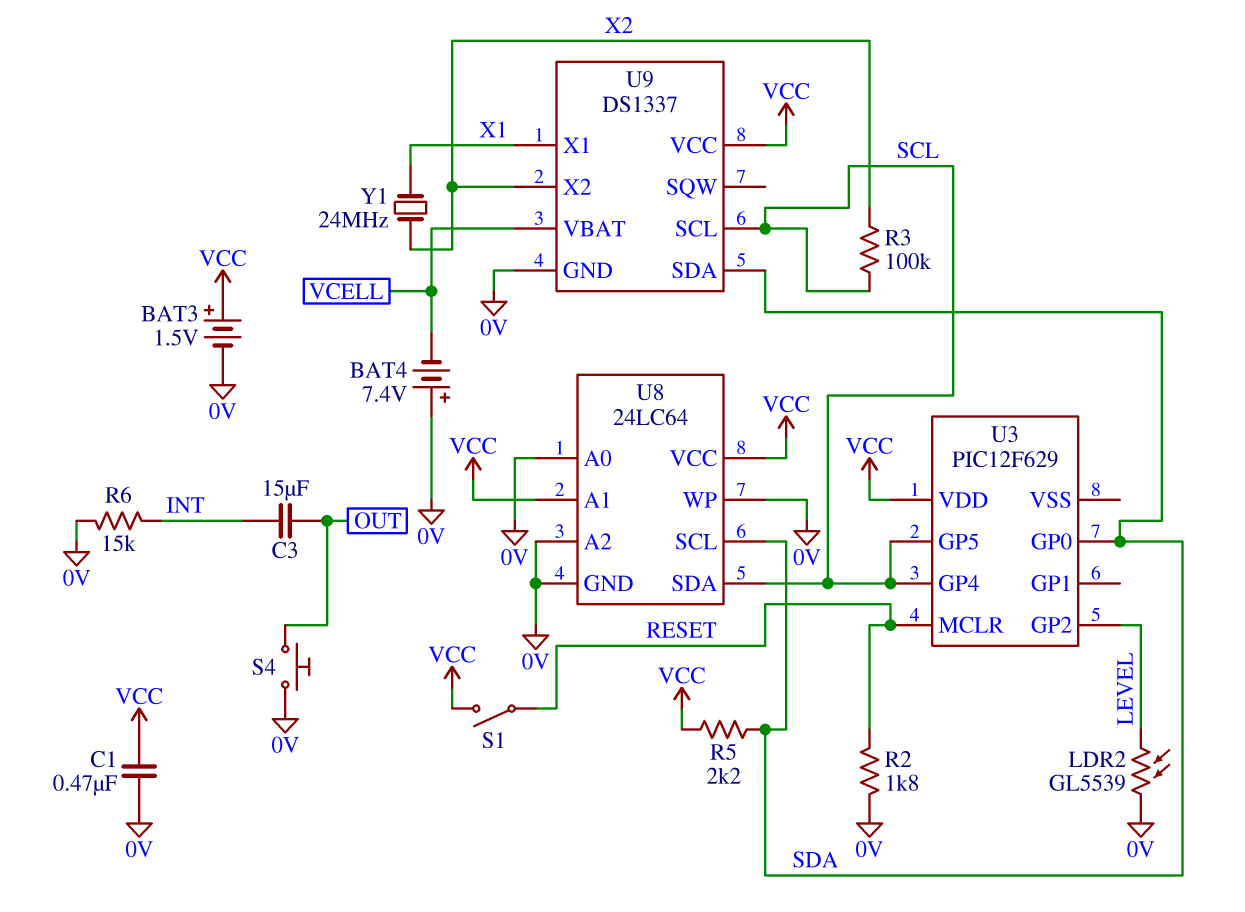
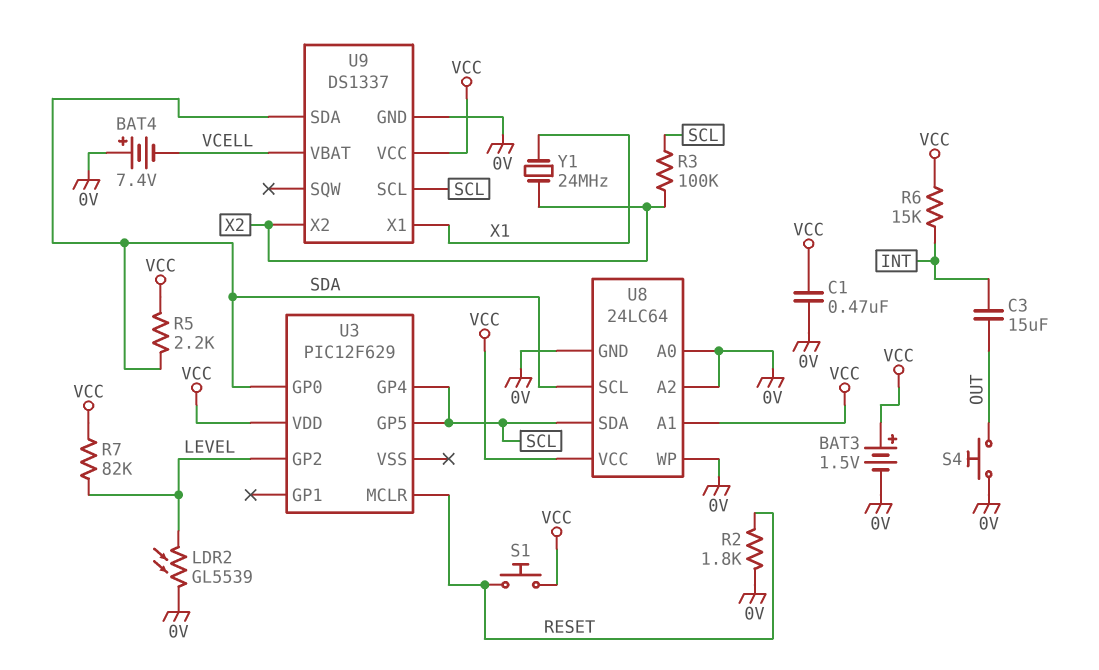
R6: 15k (0V, INT) -> 15k (INT, VCC)
R7: none -> 82k (LEVEL, VCC)
S1: switch (RESET, VCC) -> button (RESET, VCC)

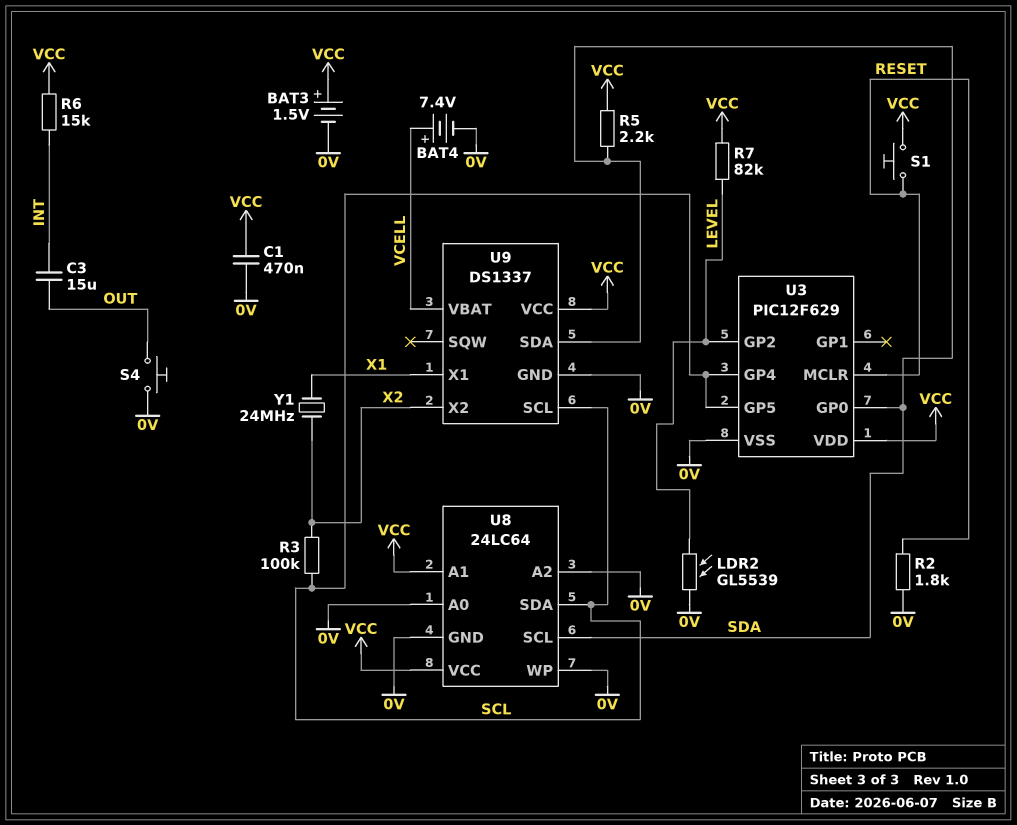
BAT4: 7.4V (plus 0V, minus VCELL) -> 7.4V (plus VCELL, minus 0V)
U3 pin VSS: none -> 0V

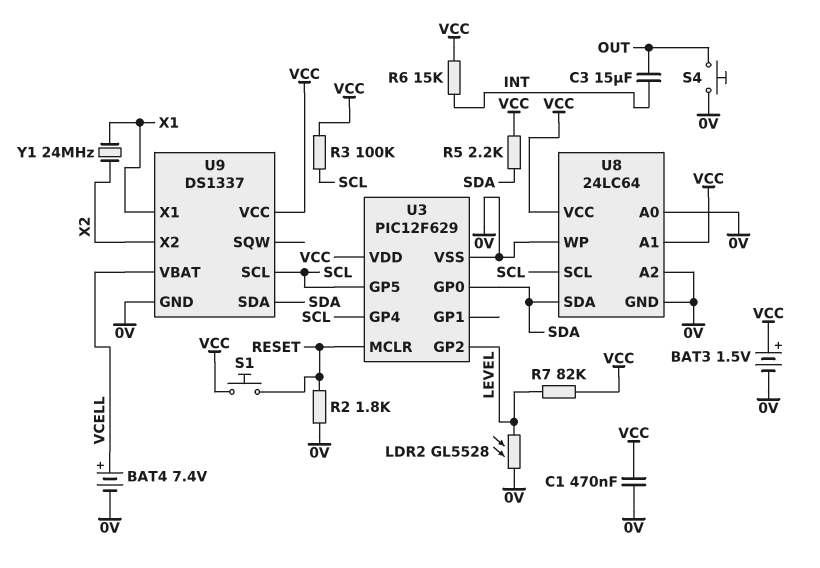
LDR2: GL5539 (0V, LEVEL) -> GL5528 (0V, LEVEL)
R3: 100k (SCL, X2) -> 100k (SCL, VCC)
U8 pin SCL: SDA -> SCL
U8 pin SDA: SCL -> SDA

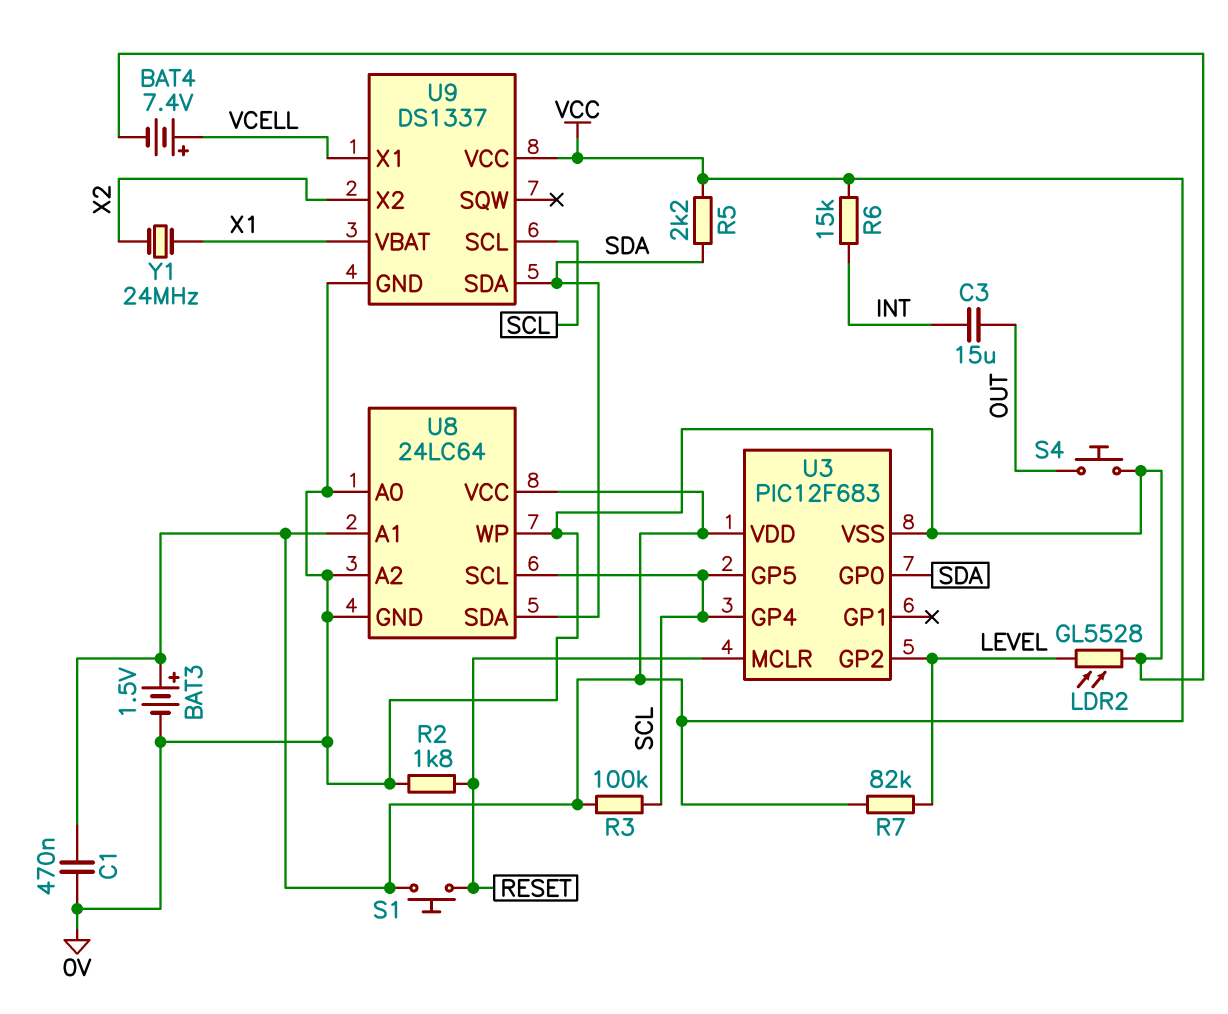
U3: PIC12F629 -> PIC12F683
U9 pin VBAT: VCELL -> X1
U9 pin X1: X1 -> VCELL

